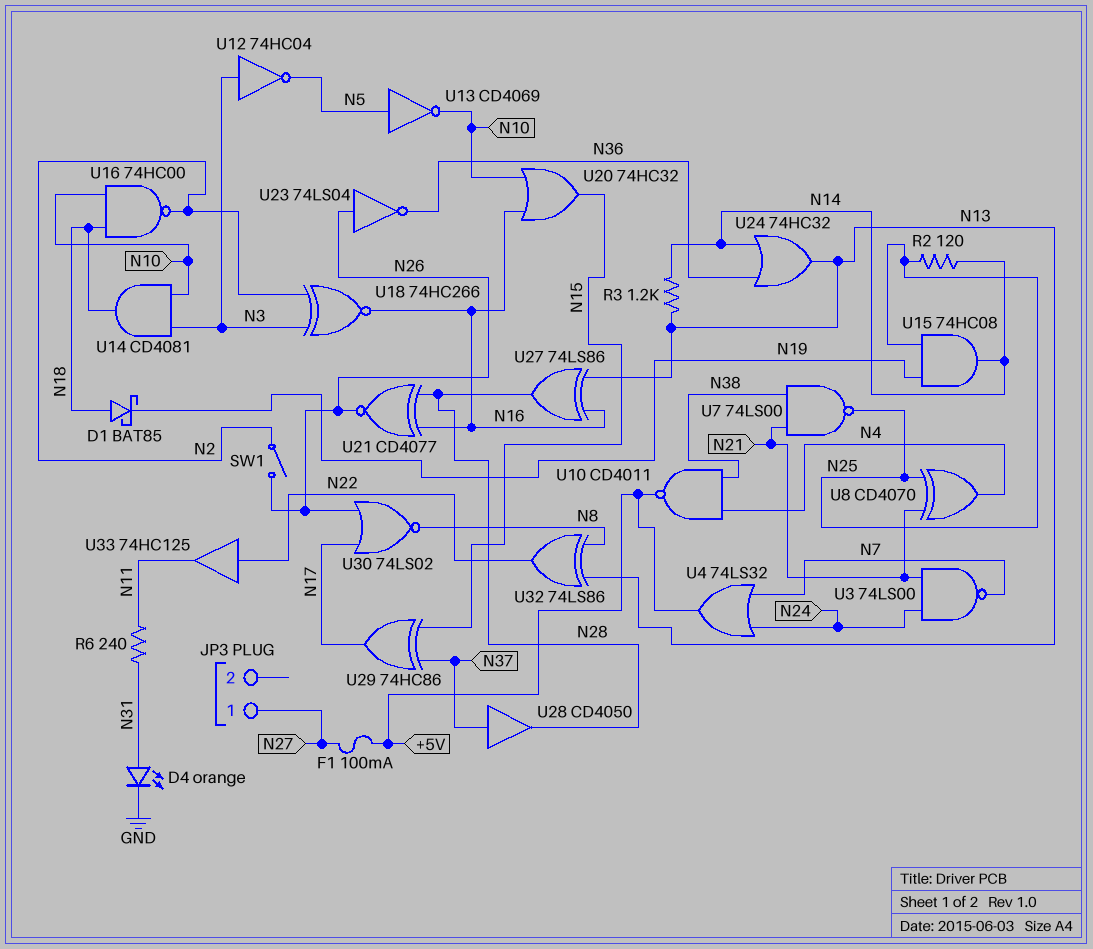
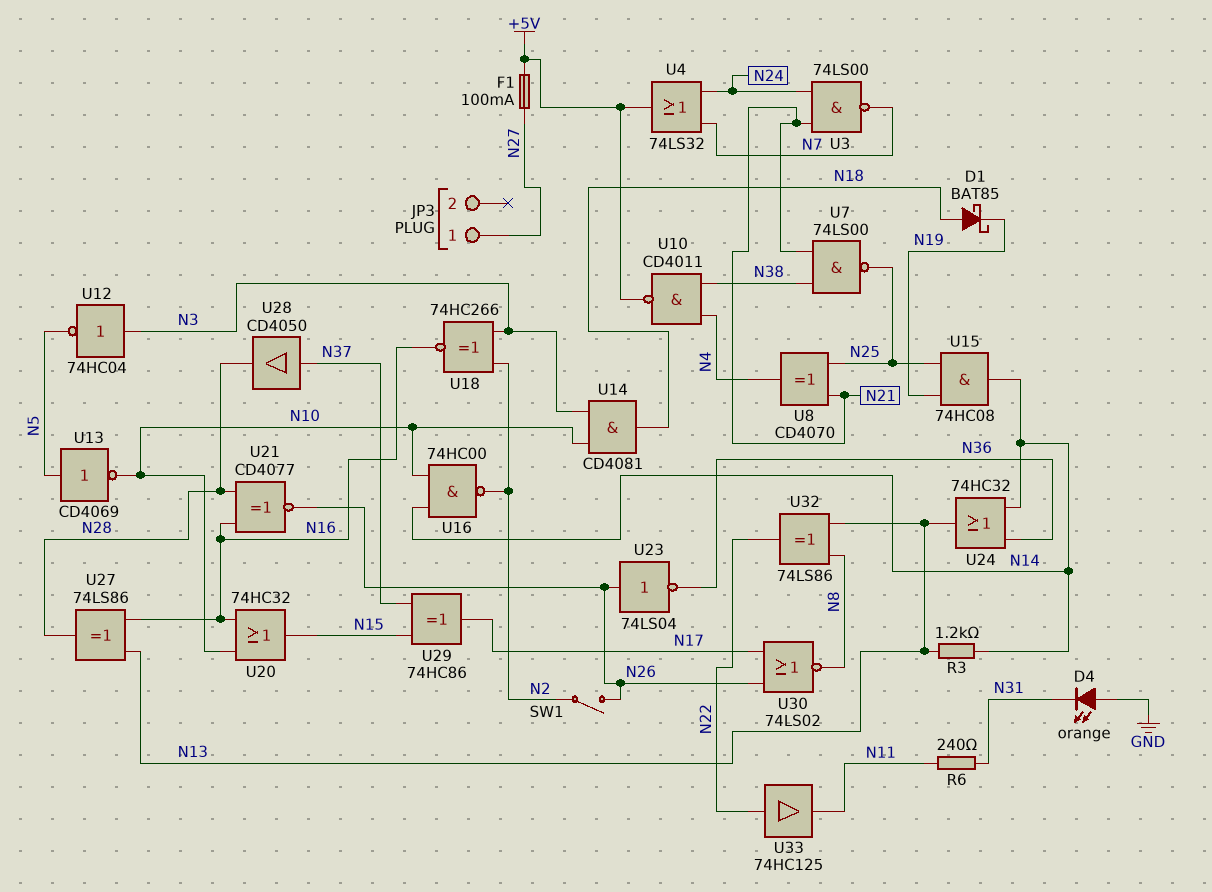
D4: LED orange (A N31, K GND) -> LED orange (A GND, K N31)
R2: 120 (N14, N25) -> none
U16: NAND 74HC00 (in N10, in N18, out N2) -> NAND 74HC00 (in N10, in N14, out N2)

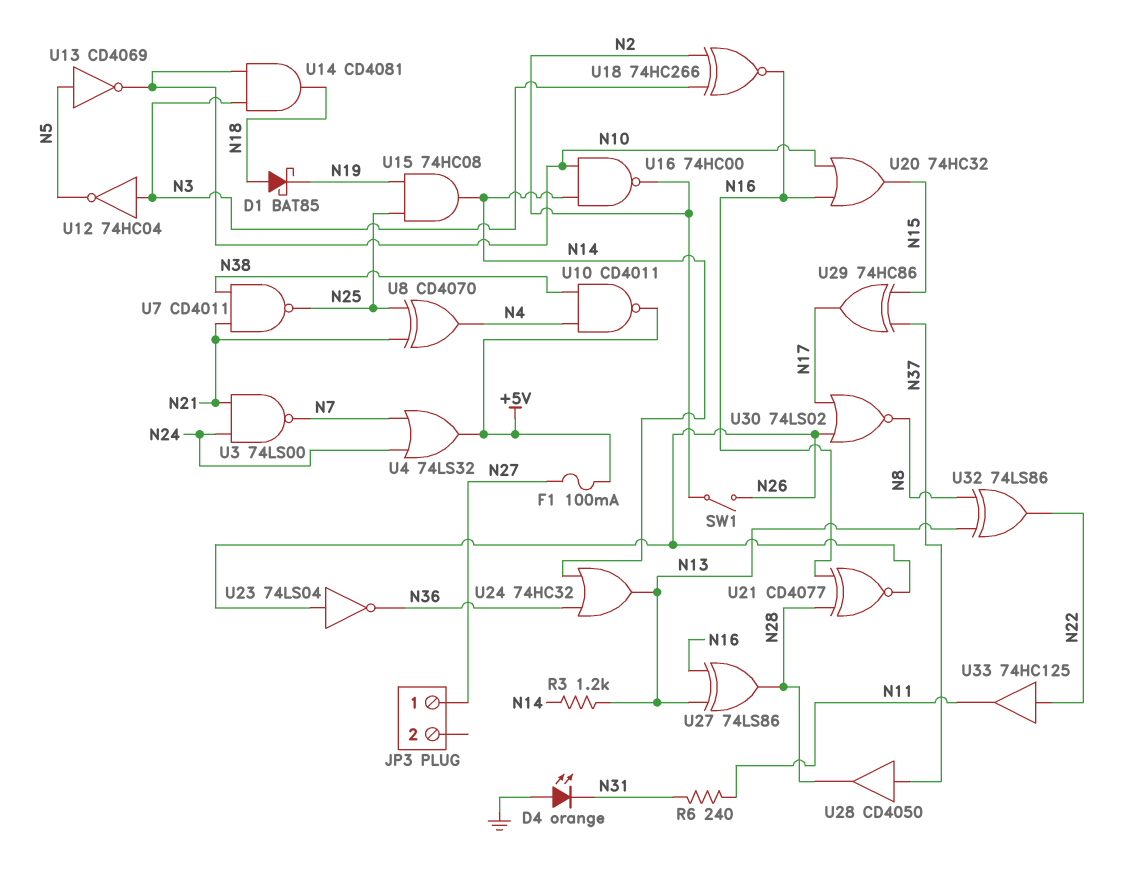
U7: NAND 74LS00 (in N21, in N38, out N25) -> NAND CD4011 (in N21, in N38, out N25)

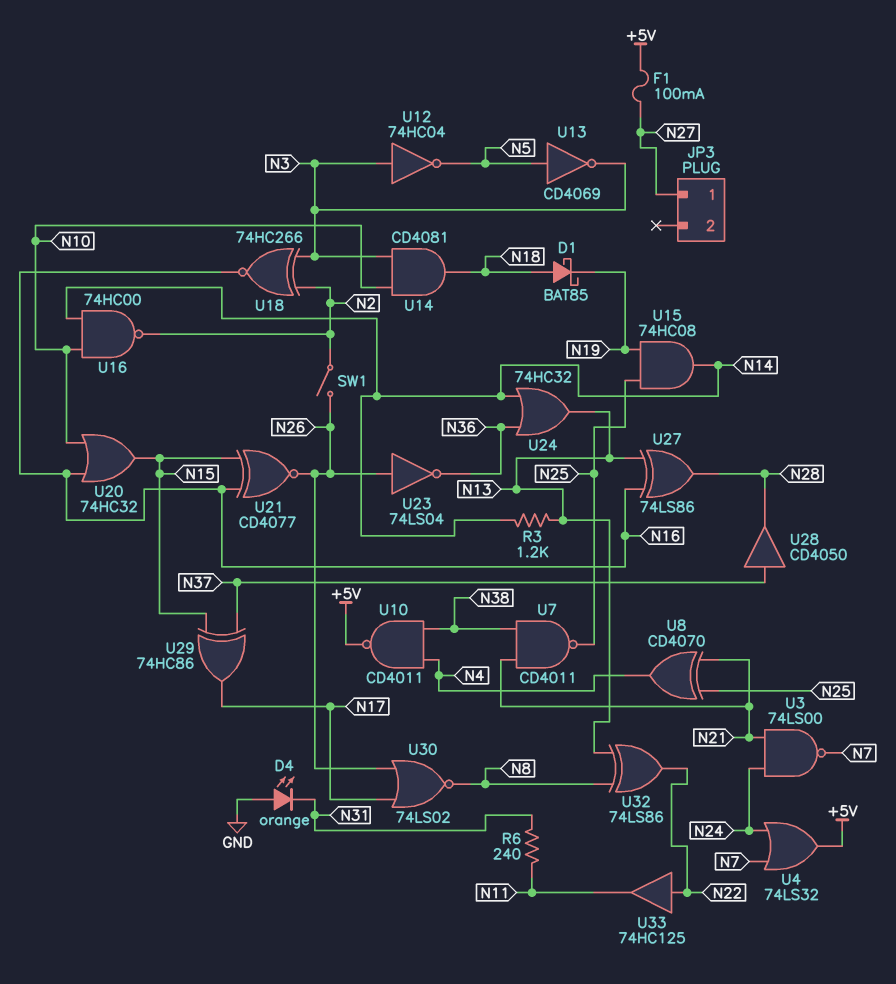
U13: NOT CD4069 (in N5, out N10) -> NOT CD4069 (in N5, out N3)
U21: XNOR CD4077 (in N16, in N28, out N26) -> XNOR CD4077 (in N15, in N16, out N26)

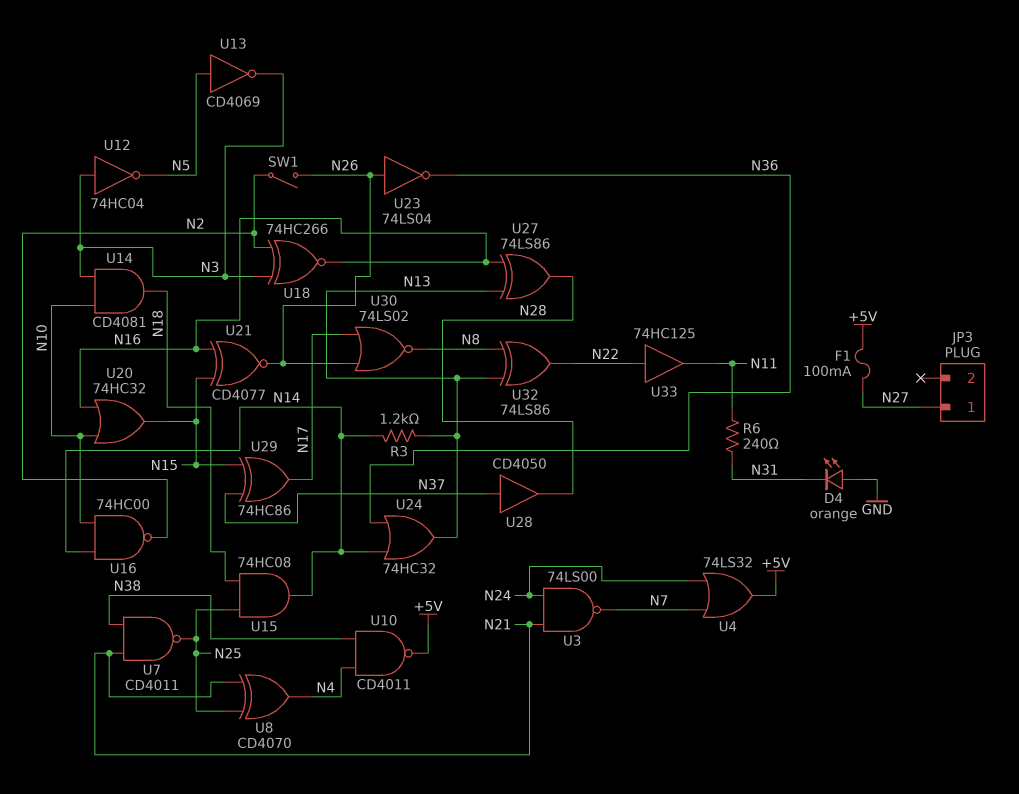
D1: schottky BAT85 (A N18, K N19) -> none
U15: AND 74HC08 (in N19, in N25, out N14) -> AND 74HC08 (in N18, in N25, out N14)

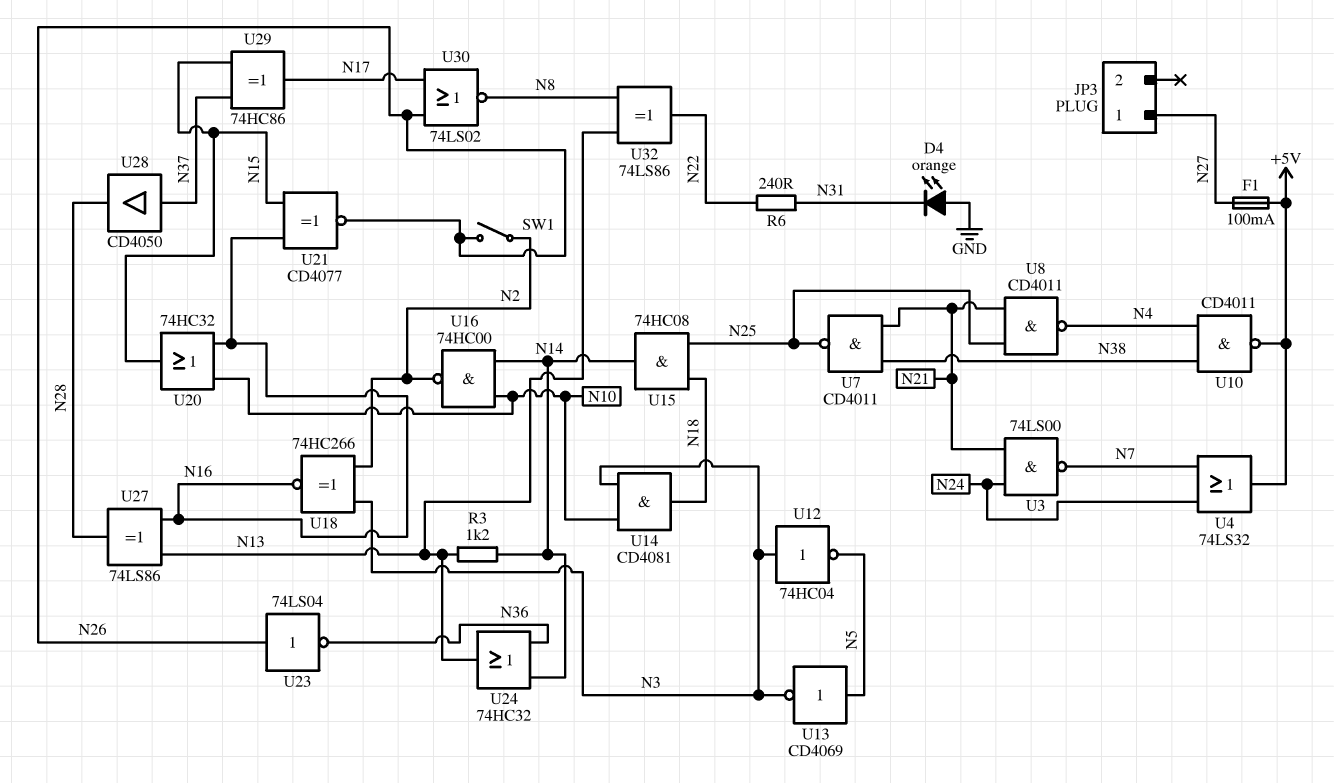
R6: 240 (N11, N31) -> 240 (N22, N31)
U8: XOR CD4070 (in N21, in N25, out N4) -> NAND CD4011 (in N21, in N25, out N4)
U33: buffer 74HC125 (in N22, out N11) -> none

